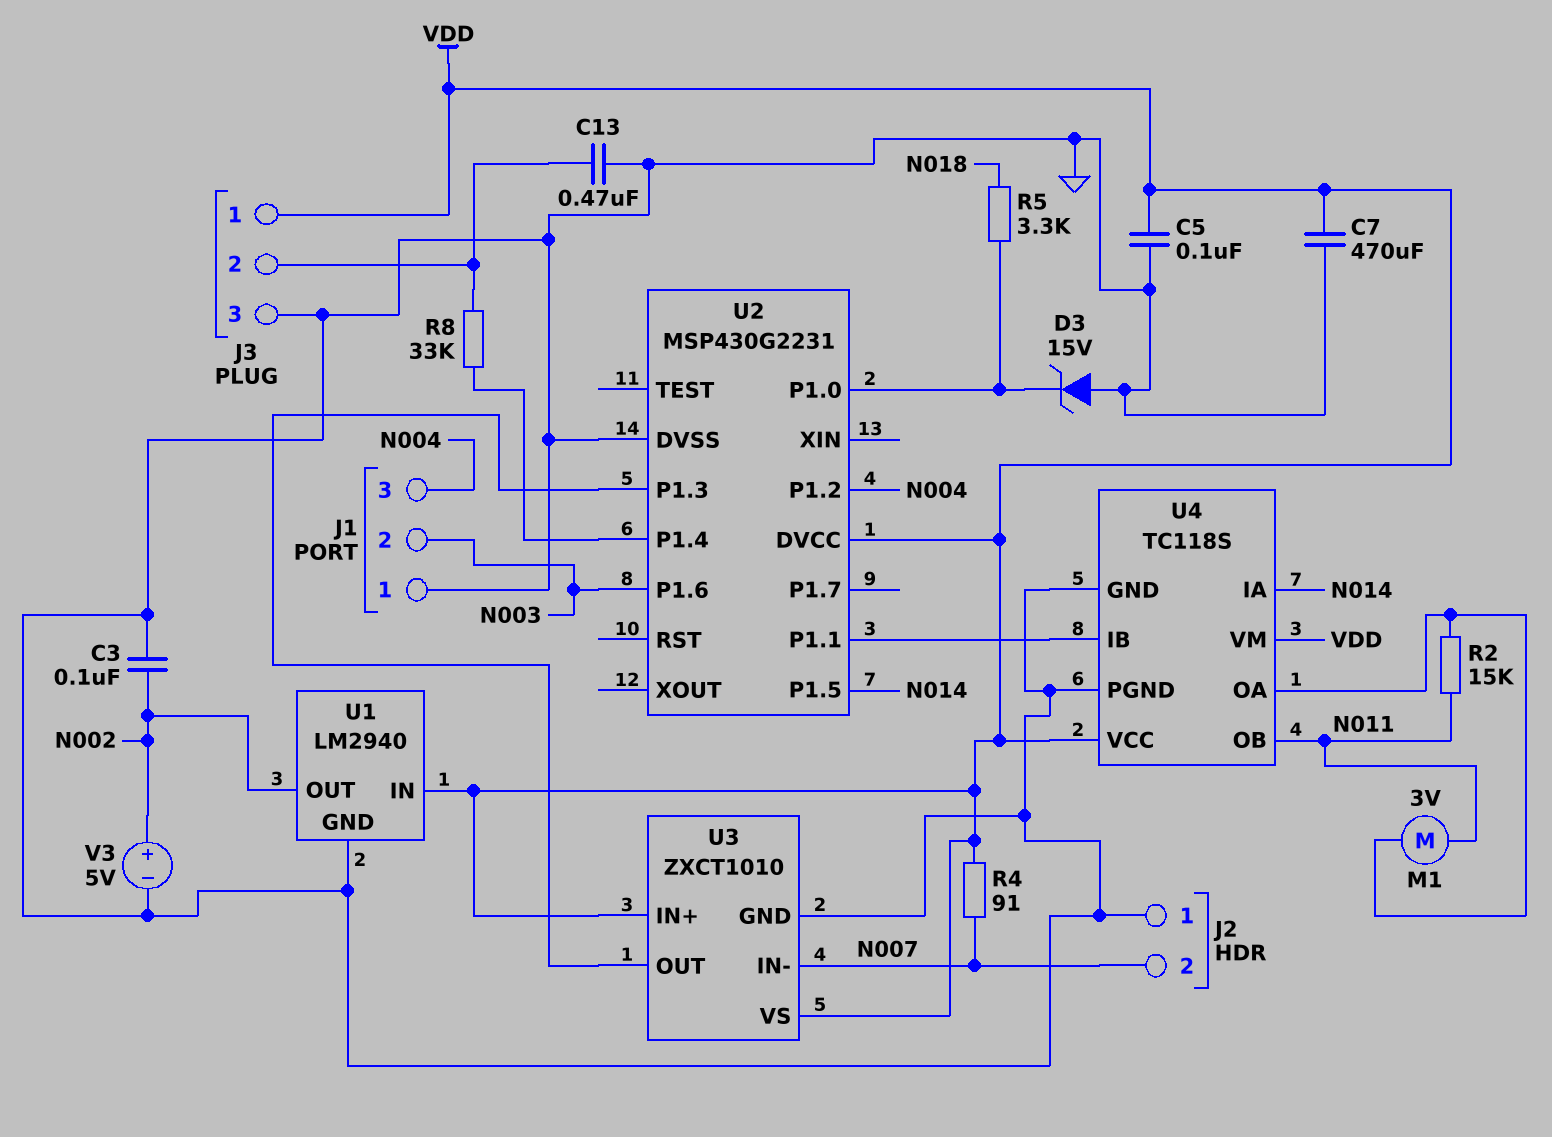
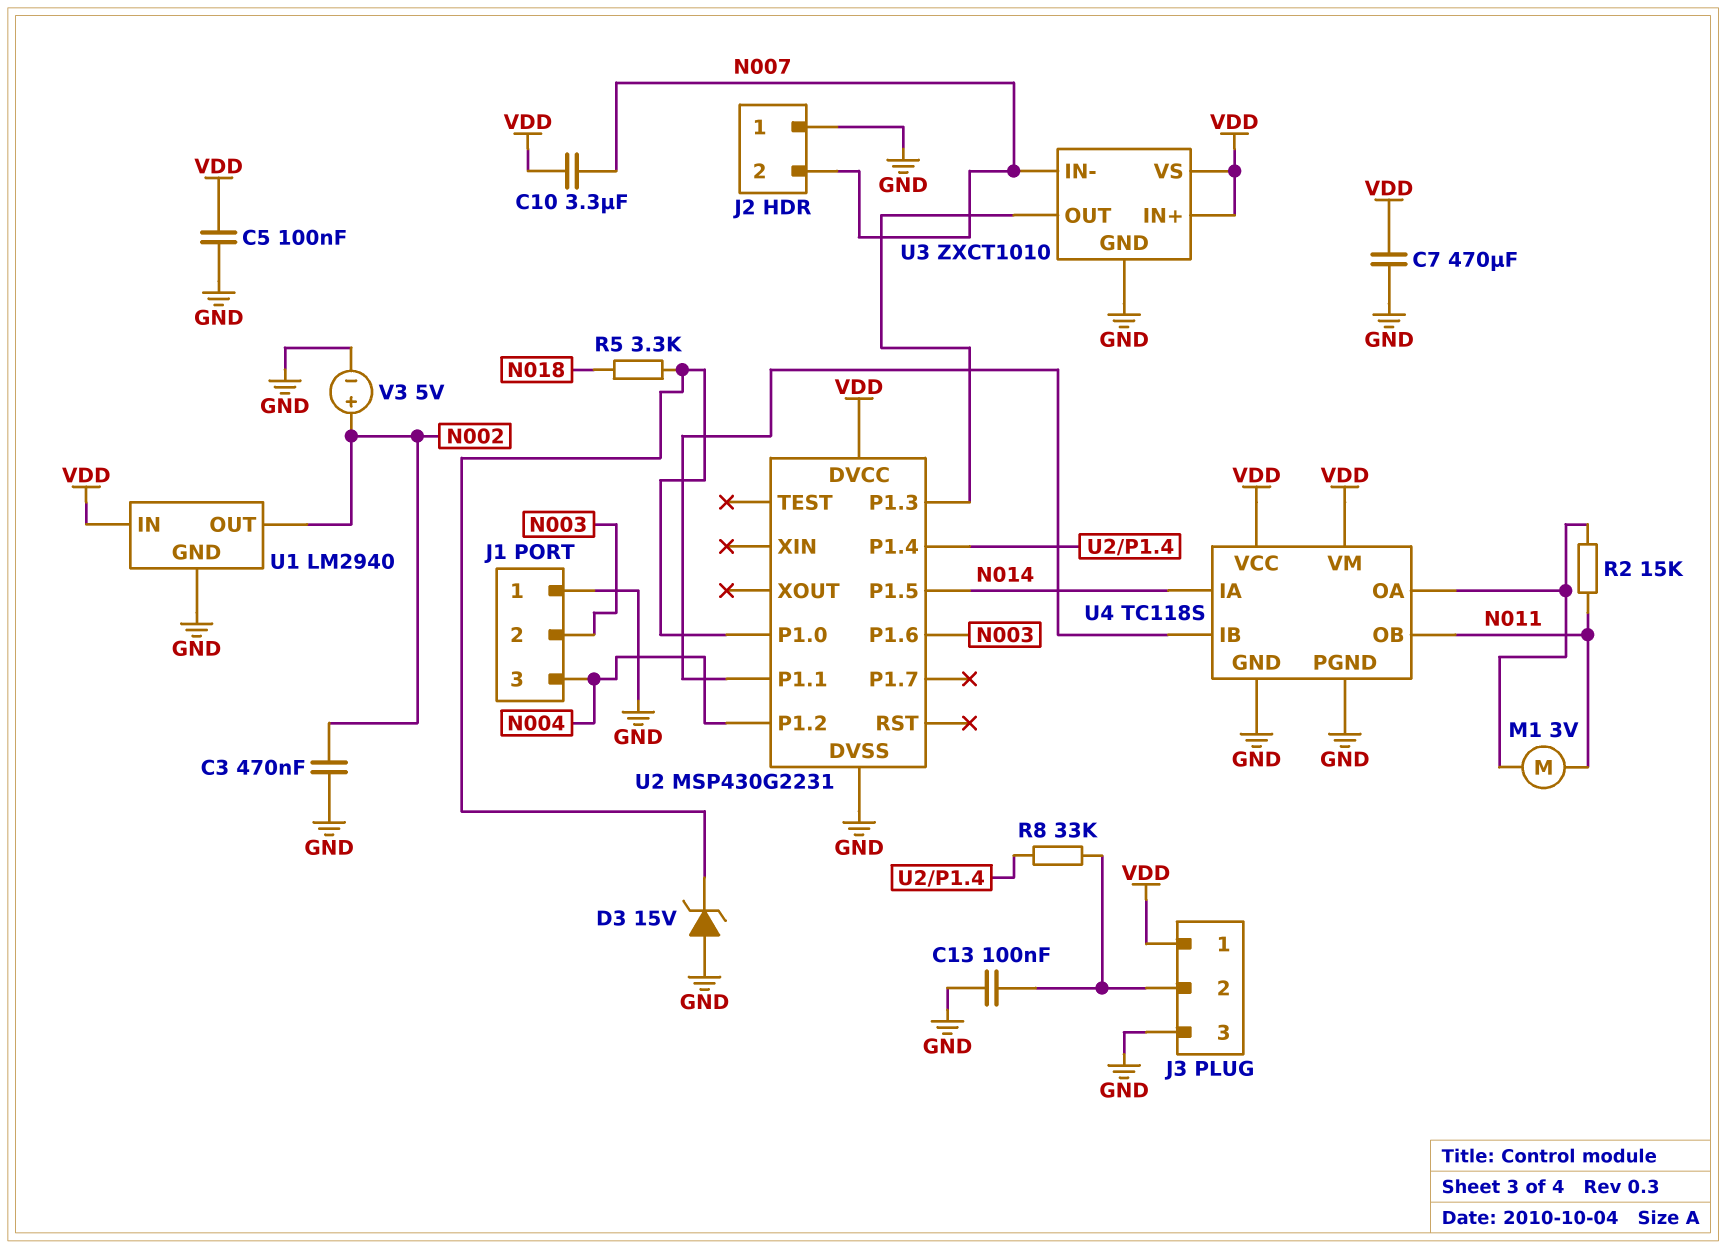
C3: 100nF (GND, N002) -> 470nF (GND, N002)
C10: none -> 3.3uF (N007, VDD)
C13: 470nF (GND, J3/2) -> 100nF (GND, J3/2)
R4: 91 (N007, VDD) -> none

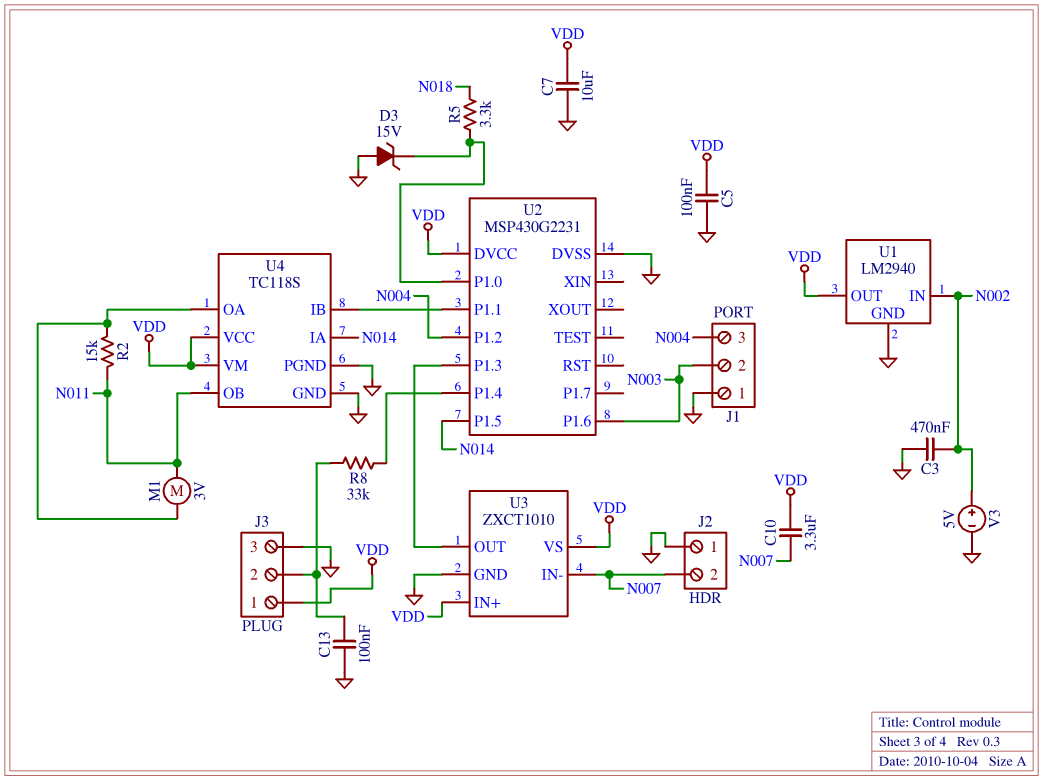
C7: 470uF (GND, VDD) -> 10uF (GND, VDD)
U1 pin IN: VDD -> N002
U1 pin OUT: N002 -> VDD

